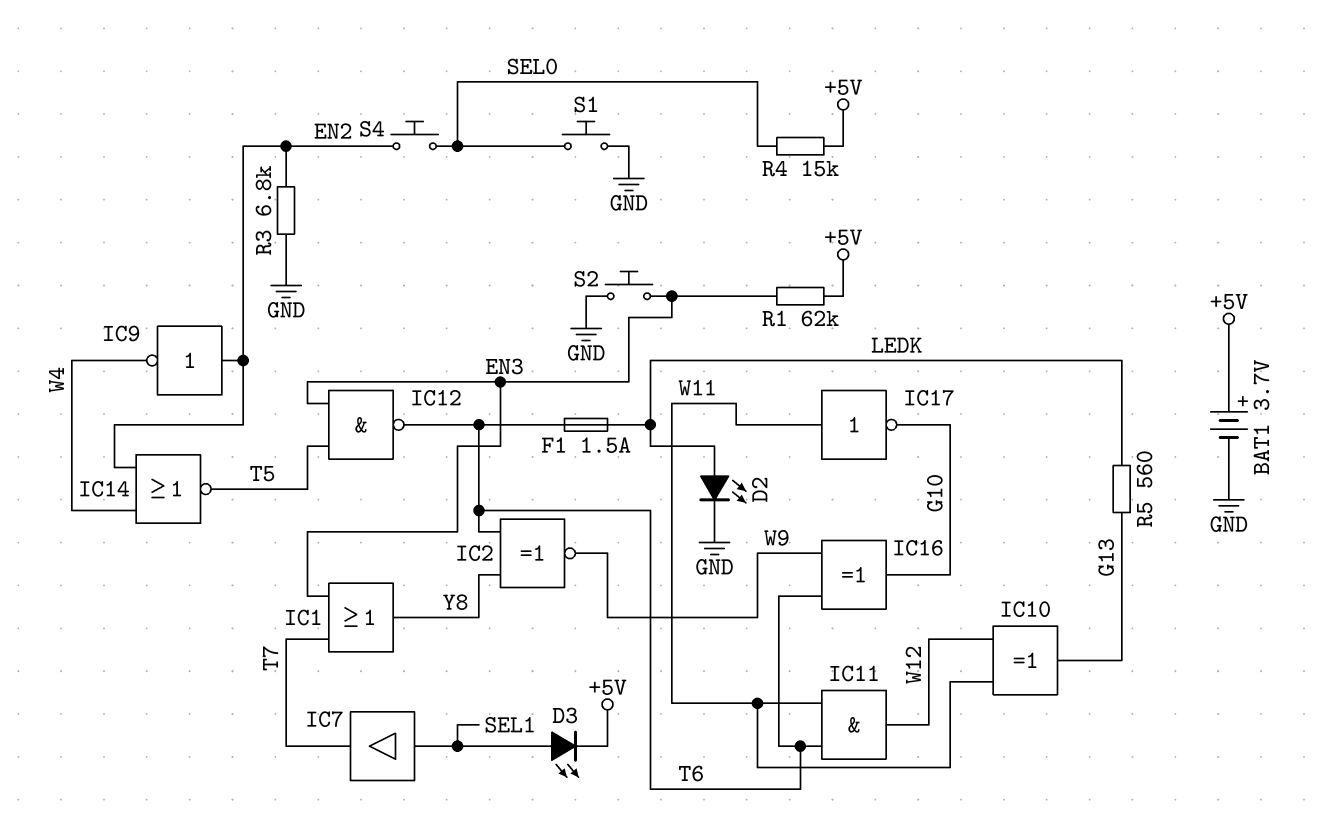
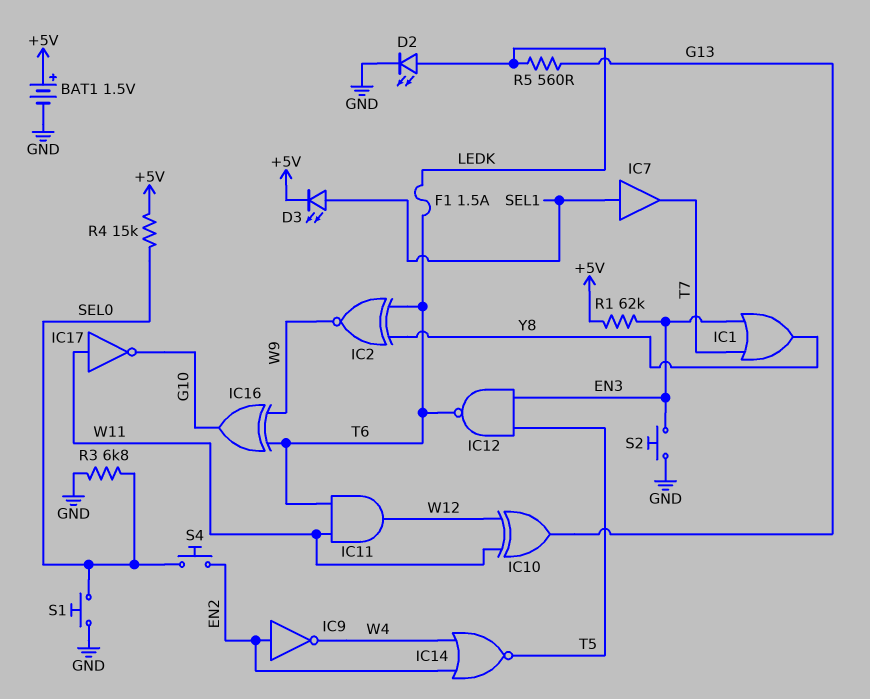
BAT1: 3.7V (plus +5V, minus GND) -> 1.5V (plus +5V, minus GND)
R3: 6.8k (EN2, GND) -> 6.8k (GND, SEL0)

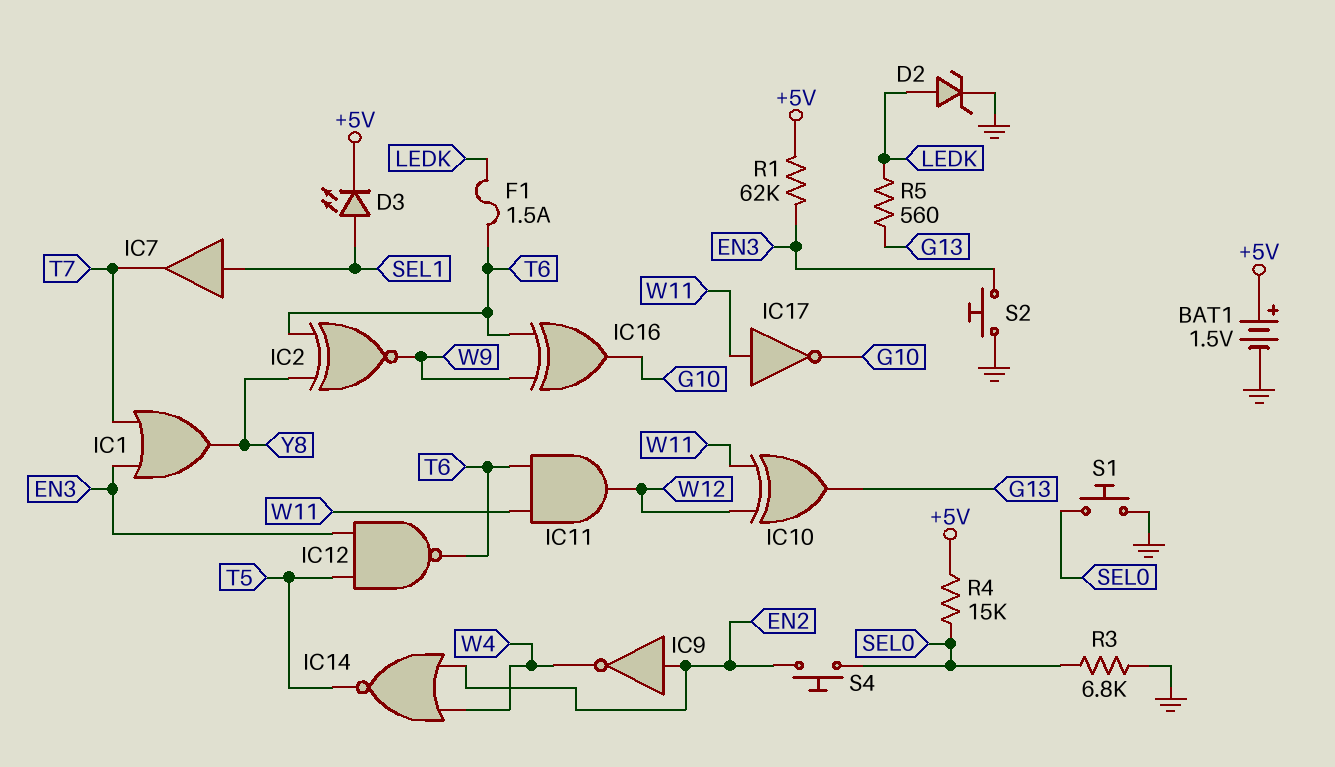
D2: LED (A LEDK, K GND) -> zener (A LEDK, K GND)

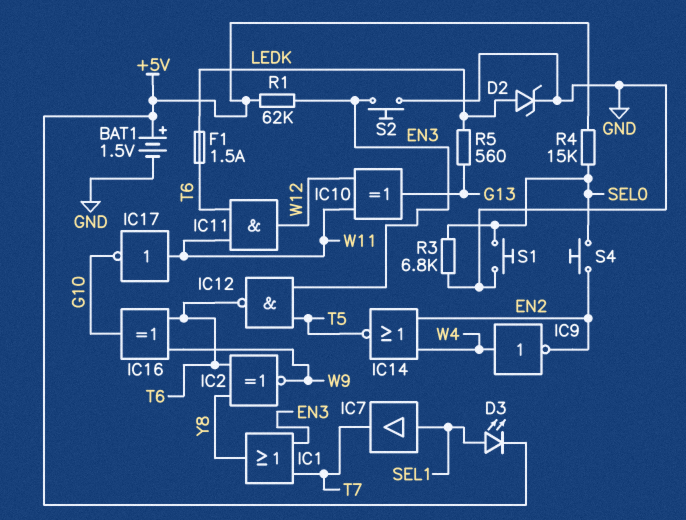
IC9: NOT (in EN2, out W4) -> NOT (in W4, out EN2)

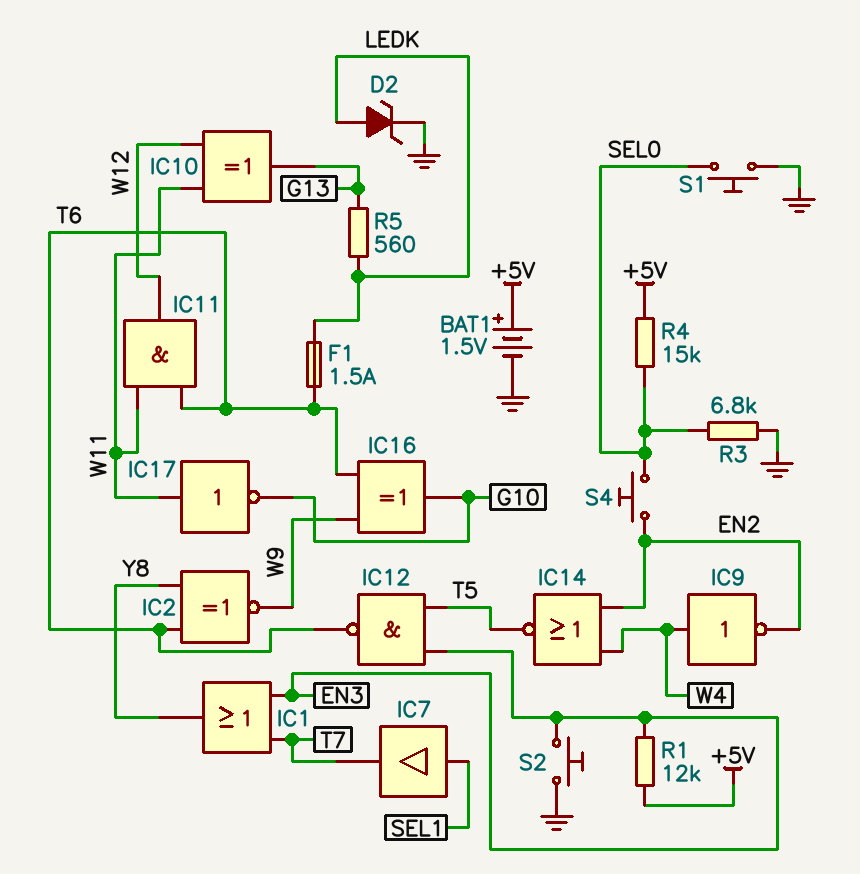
D3: LED (A SEL1, K +5V) -> none
R1: 62k (+5V, EN3) -> 12k (+5V, EN3)

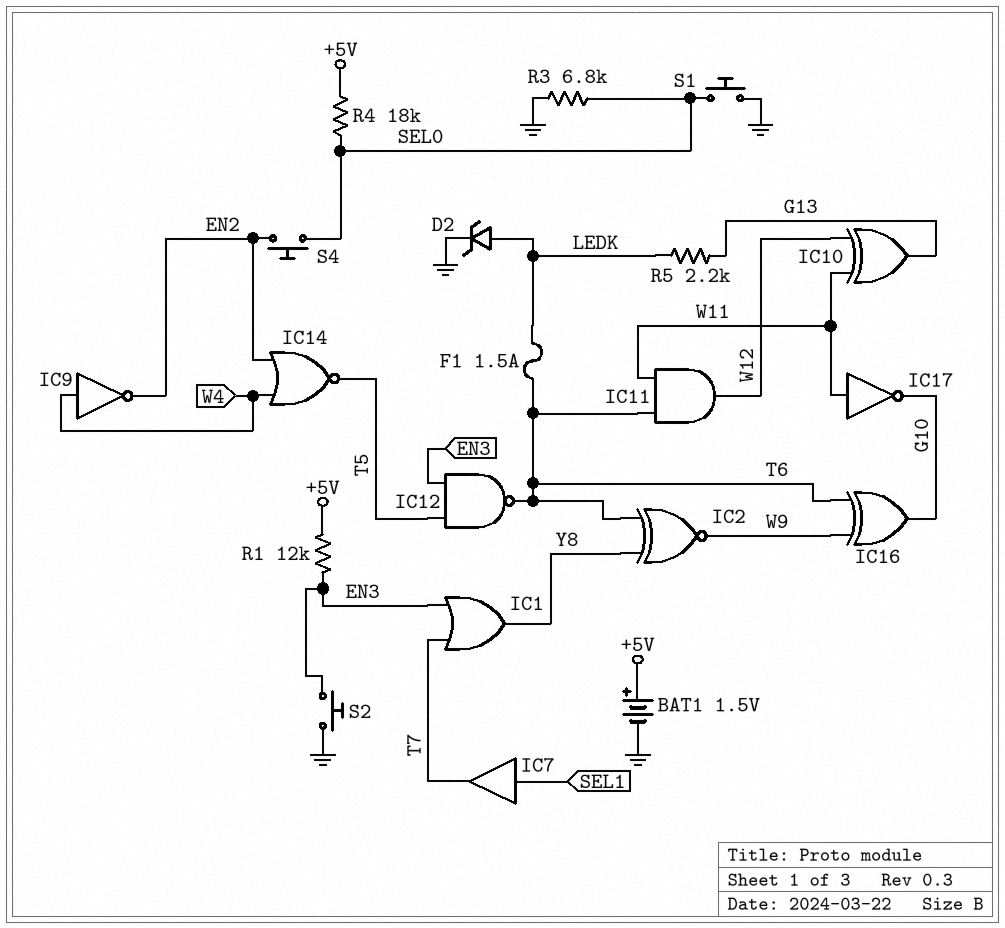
R4: 15k (+5V, SEL0) -> 18k (+5V, SEL0)
R5: 560 (G13, LEDK) -> 2.2k (G13, LEDK)

